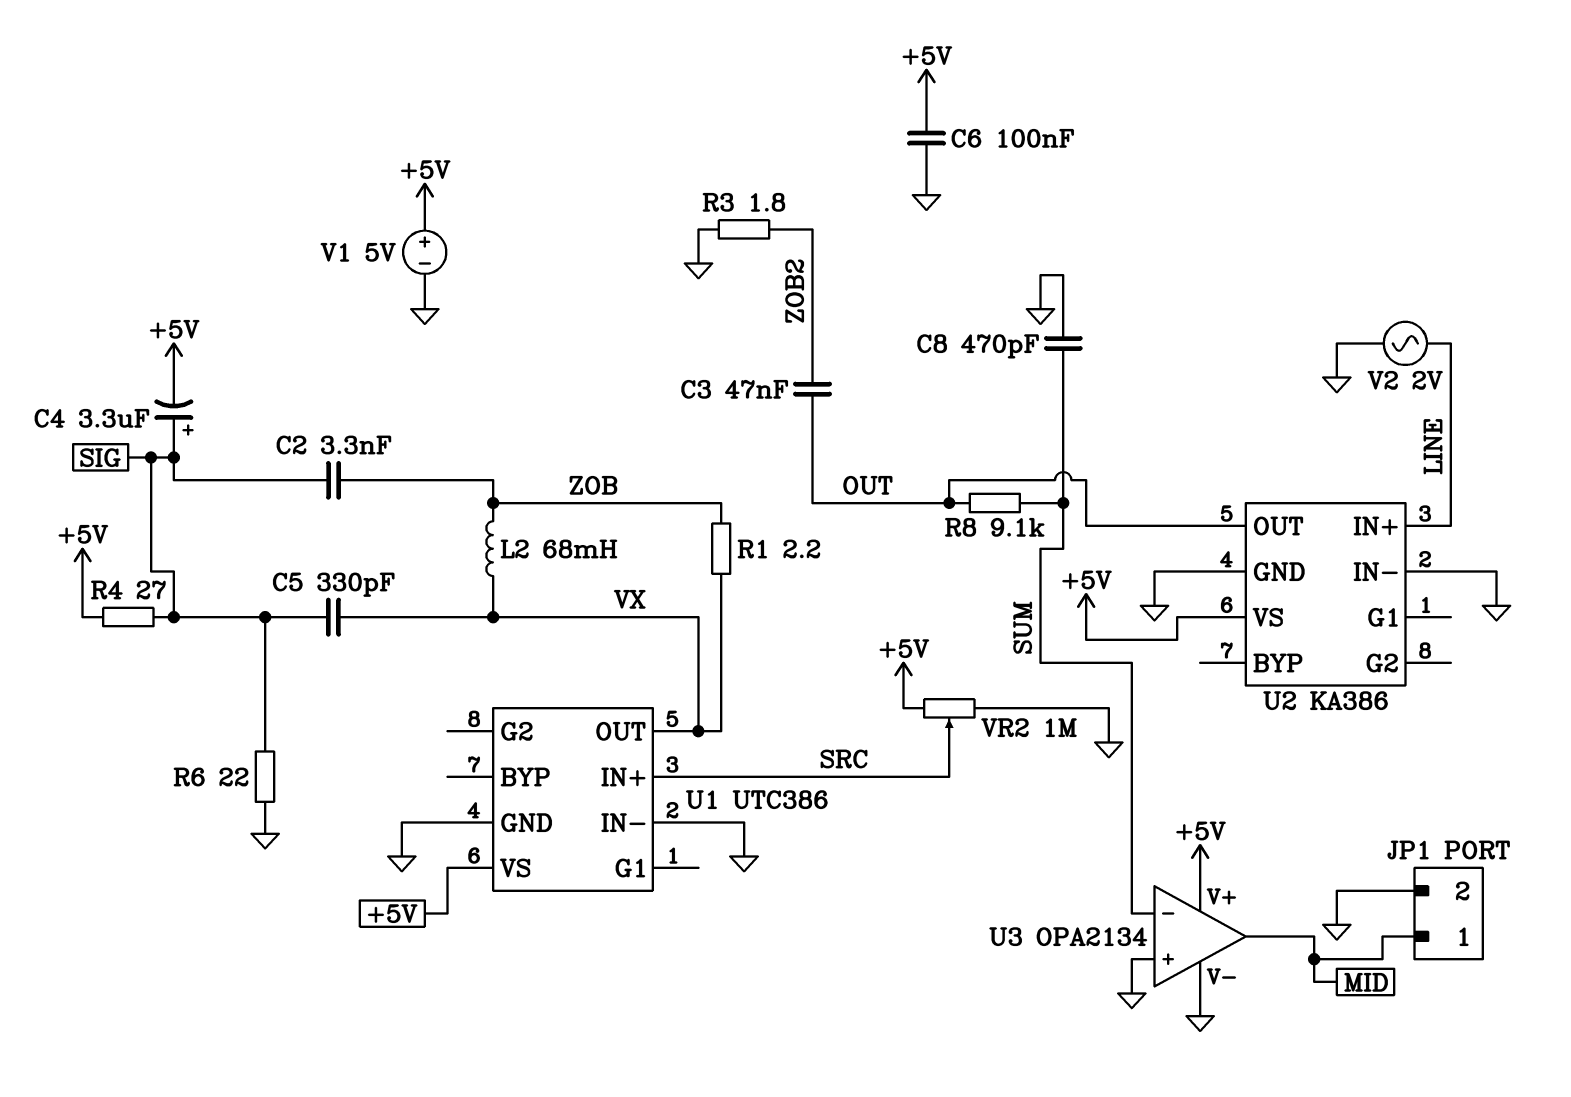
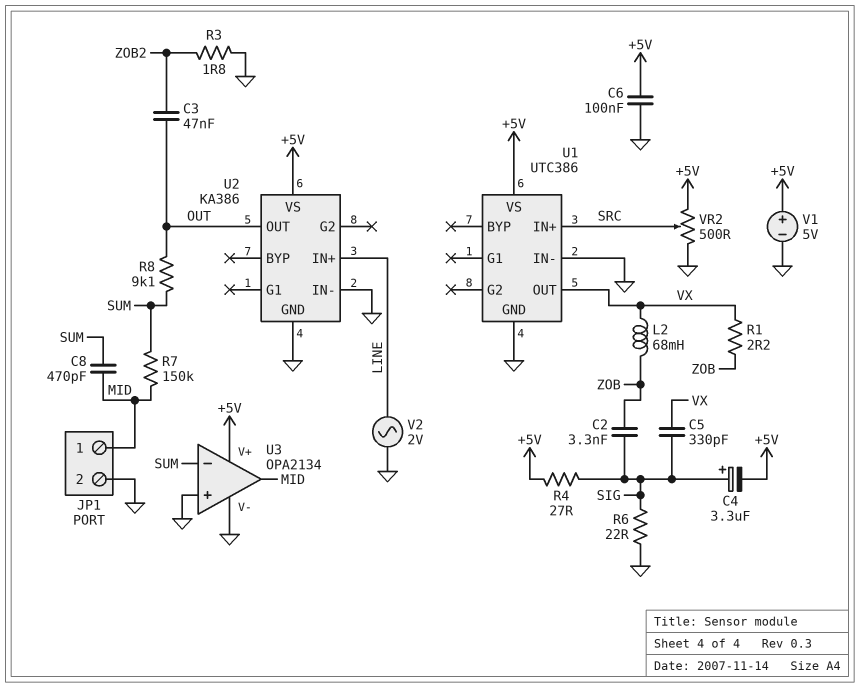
C8: 470pF (GND, SUM) -> 470pF (MID, SUM)
R7: none -> 150k (MID, SUM)
VR2: 1M (+5V, GND, wiper SRC) -> 500 (+5V, GND, wiper SRC)

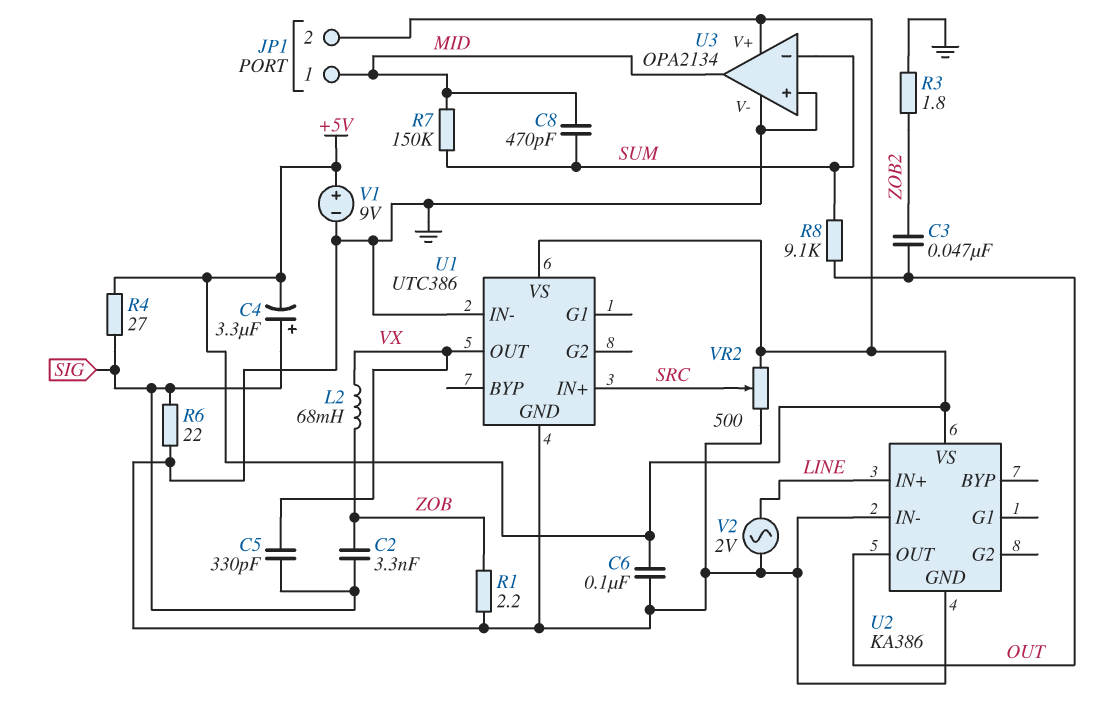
JP1 pin 2: GND -> +5V
R1: 2.2 (VX, ZOB) -> 2.2 (GND, ZOB)
V1: 5V (plus +5V, minus GND) -> 9V (plus +5V, minus GND)

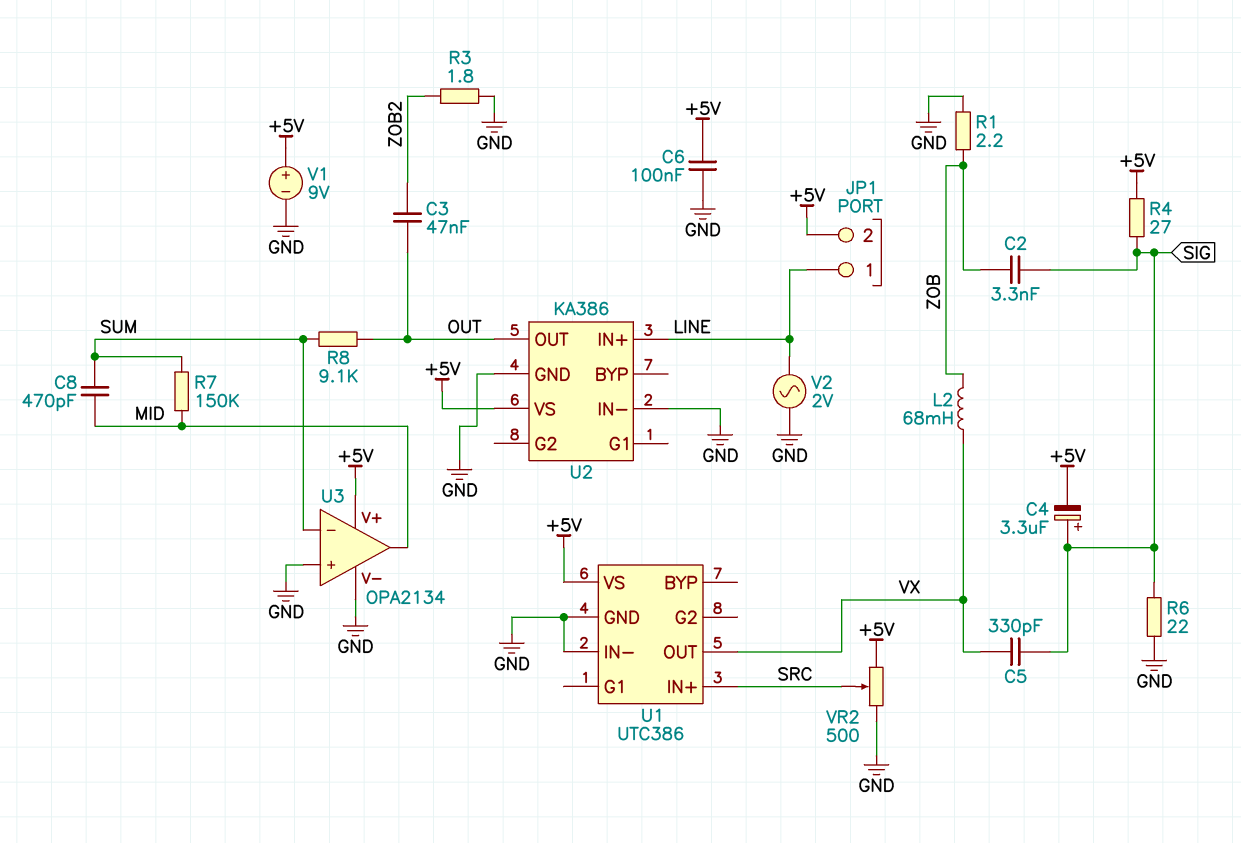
JP1 pin 1: MID -> LINE

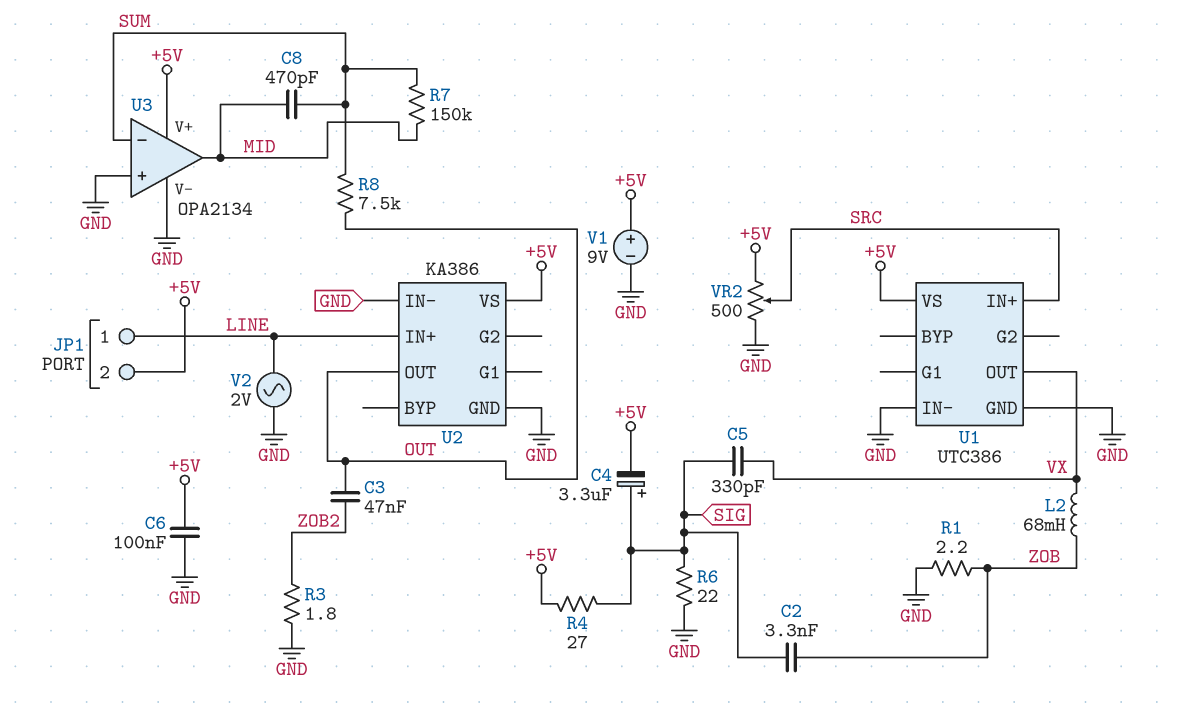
R8: 9.1k (OUT, SUM) -> 7.5k (OUT, SUM)

